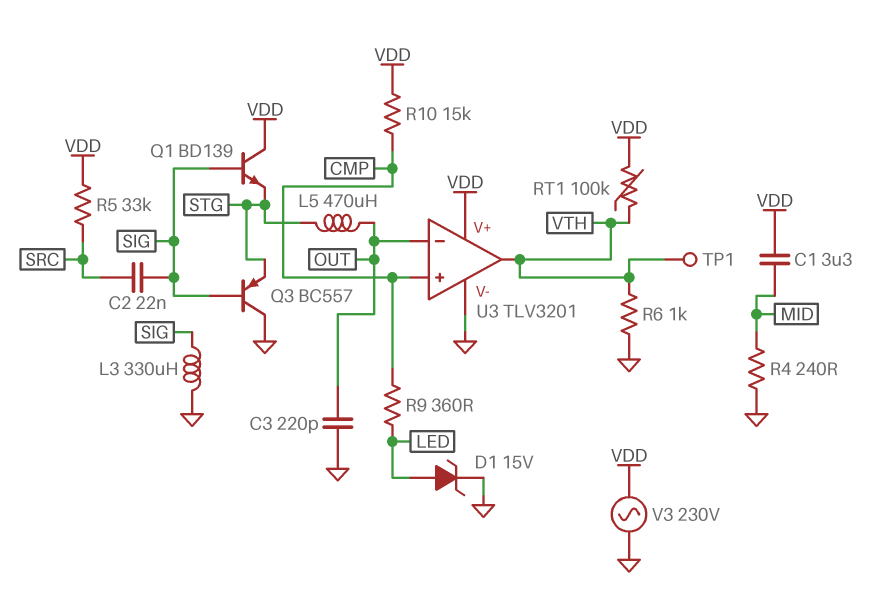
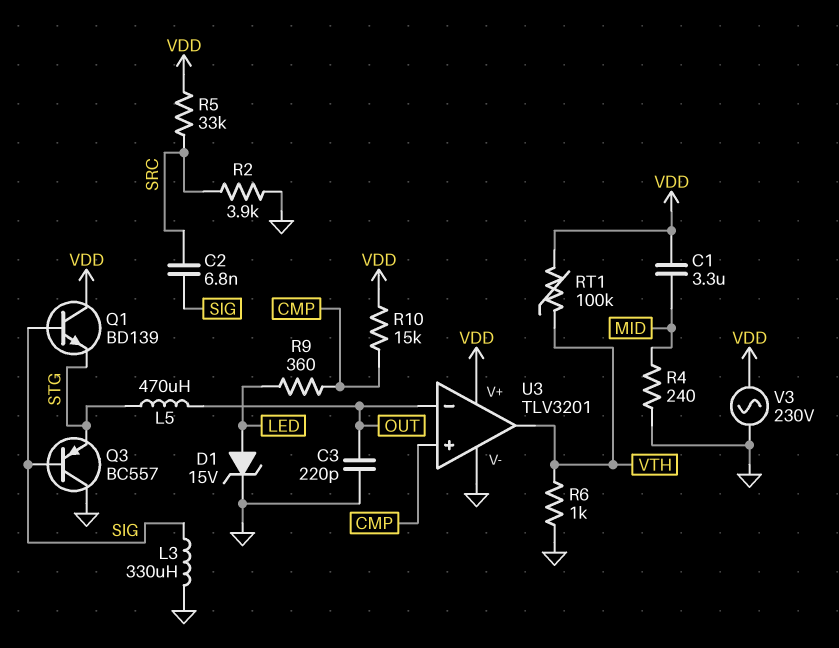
C2: 22nF (SIG, SRC) -> 6.8nF (SIG, SRC)
R2: none -> 3.9k (GND, SRC)
TP1: test point (VTH) -> none

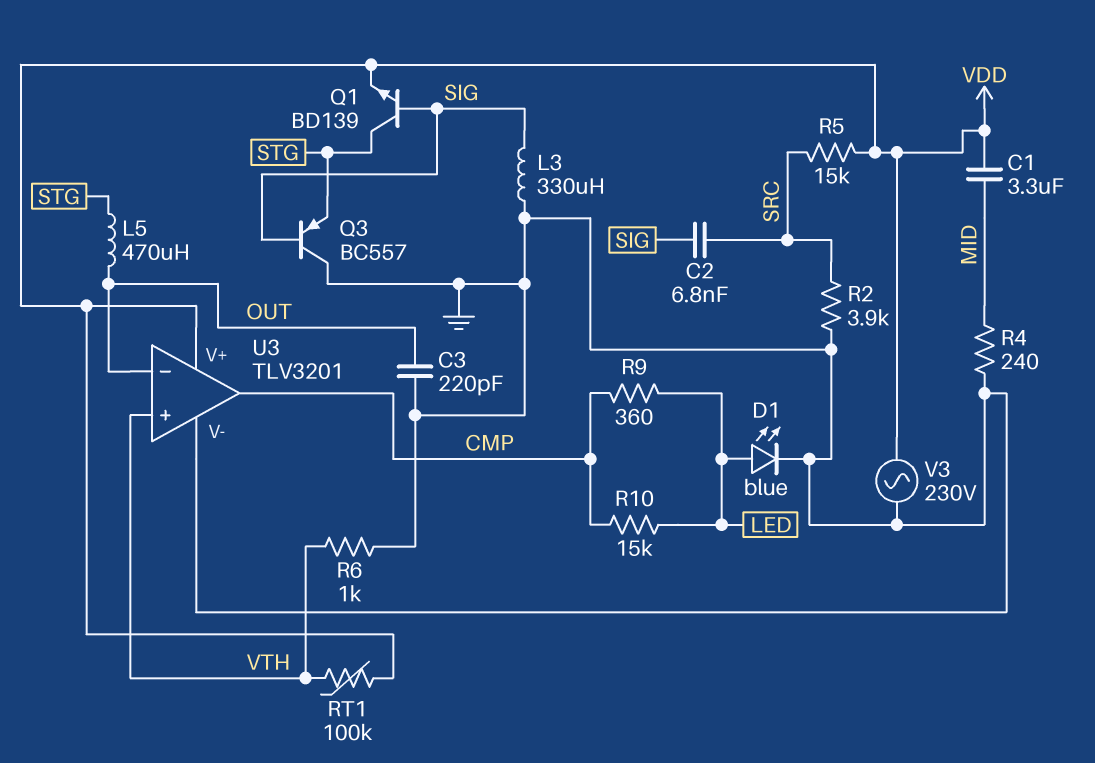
D1: zener 15V (A LED, K GND) -> LED blue (A LED, K GND)
Q1: NPN BD139 (B SIG, C VDD, E STG) -> NPN BD139 (B SIG, C STG, E VDD)
R5: 33k (SRC, VDD) -> 15k (SRC, VDD)
R10: 15k (CMP, VDD) -> 15k (CMP, LED)
U3 pin in+: CMP -> VTH
U3 pin out: VTH -> CMP

